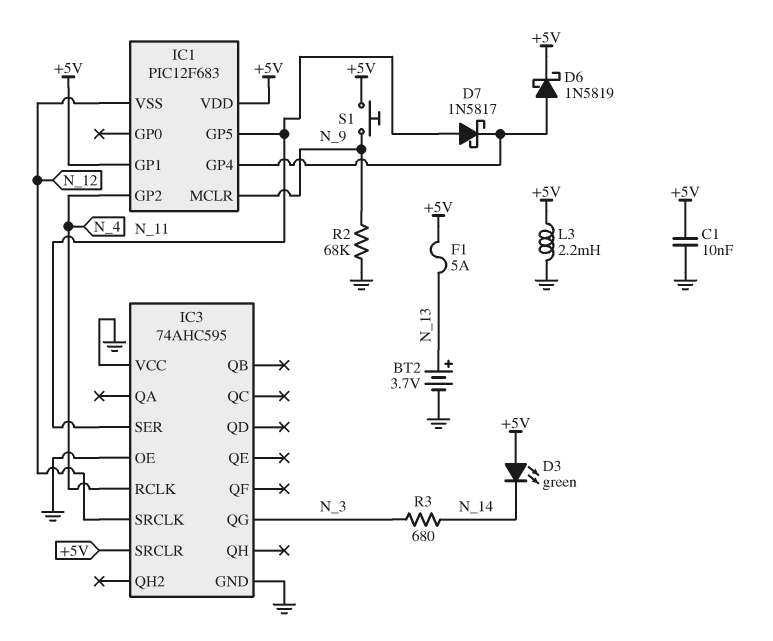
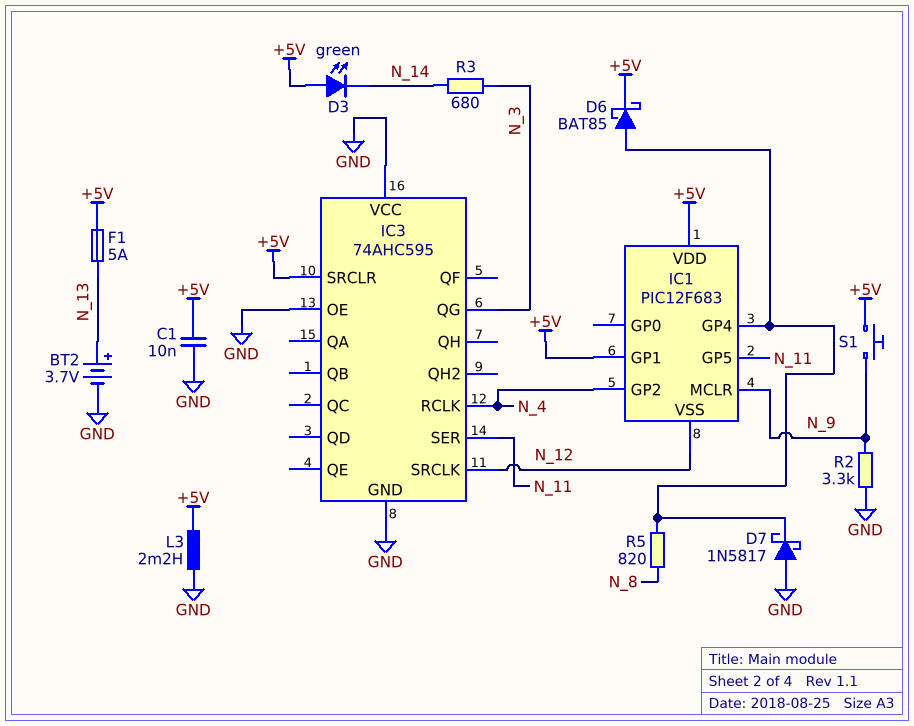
D6: schottky 1N5819 (A IC1/GP4, K +5V) -> schottky BAT85 (A IC1/GP4, K +5V)
D7: schottky 1N5817 (A N_11, K IC1/GP4) -> schottky 1N5817 (A GND, K IC1/GP4)
R2: 68k (GND, N_9) -> 3.3k (GND, N_9)
R5: none -> 820 (IC1/GP4, N_8)

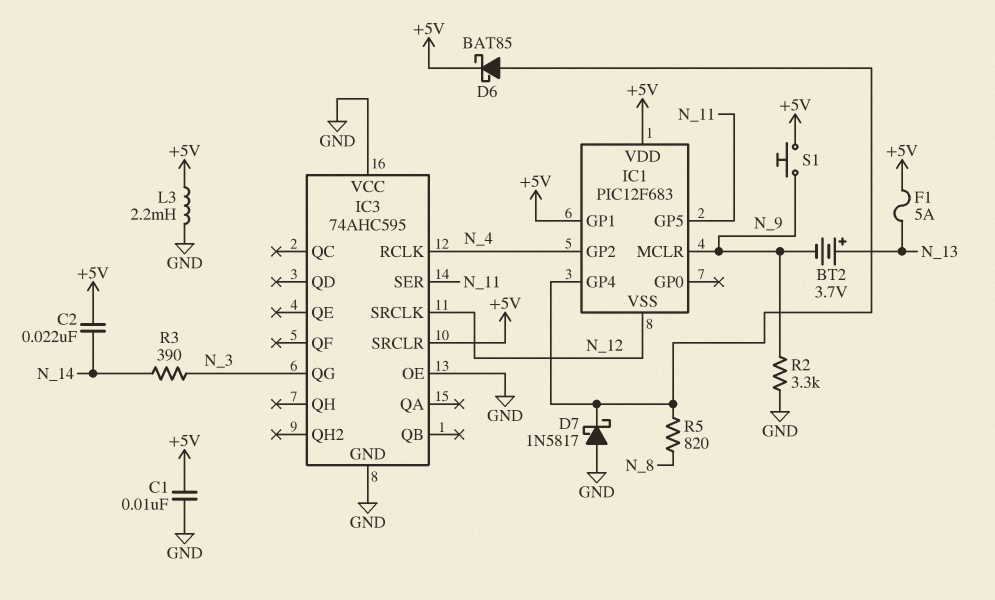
BT2: 3.7V (plus N_13, minus GND) -> 3.7V (plus N_13, minus N_9)
C2: none -> 22nF (+5V, N_14)
D3: LED green (A +5V, K N_14) -> none
R3: 680 (N_3, N_14) -> 390 (N_3, N_14)

